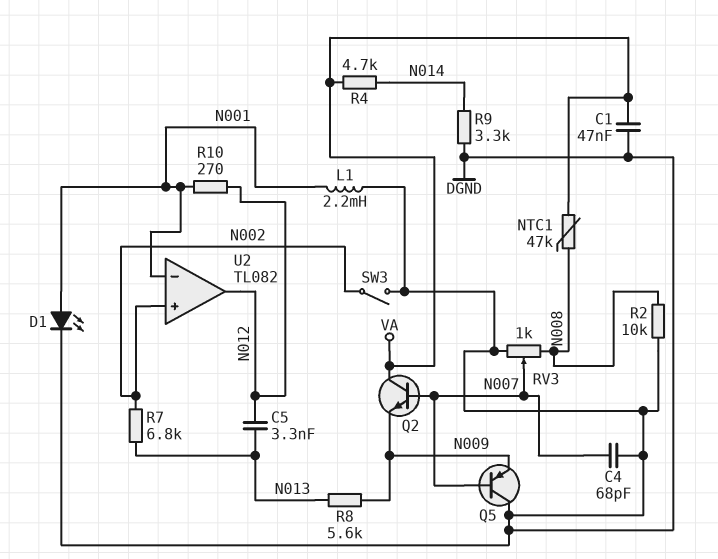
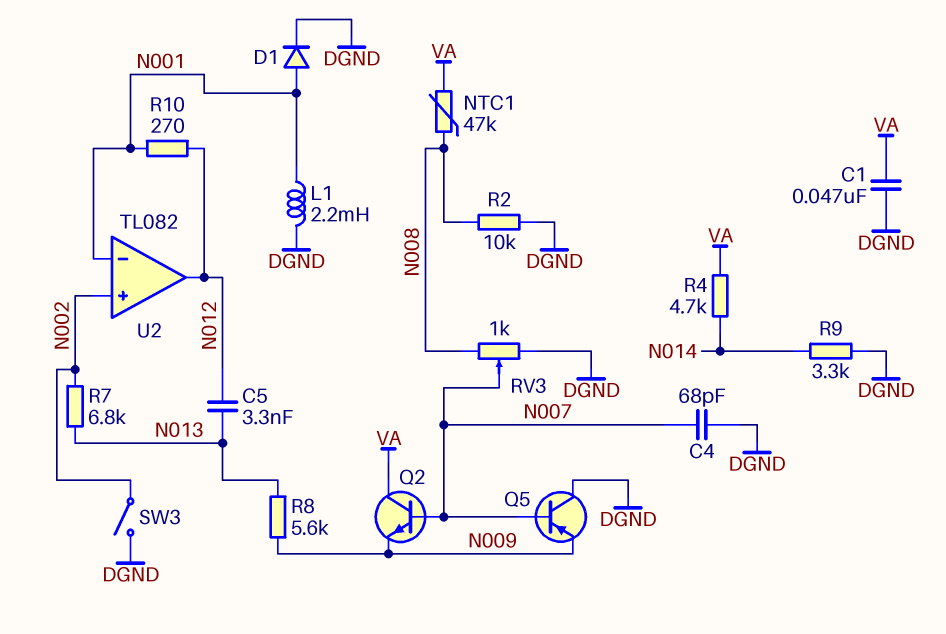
D1: LED (A N001, K DGND) -> diode (A N001, K DGND)

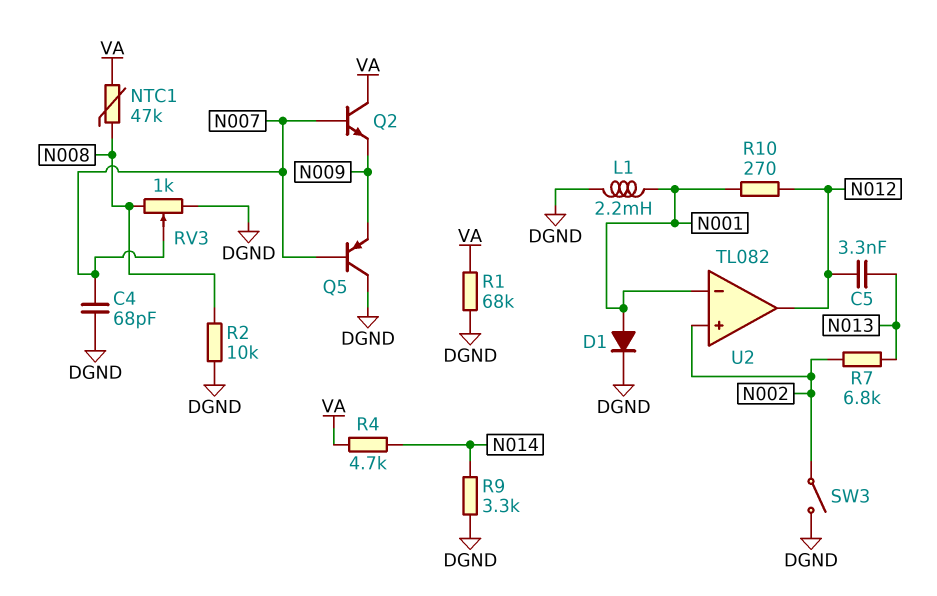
C1: 47nF (DGND, VA) -> none
R1: none -> 68k (DGND, VA)
R8: 5.6k (N009, N013) -> none

